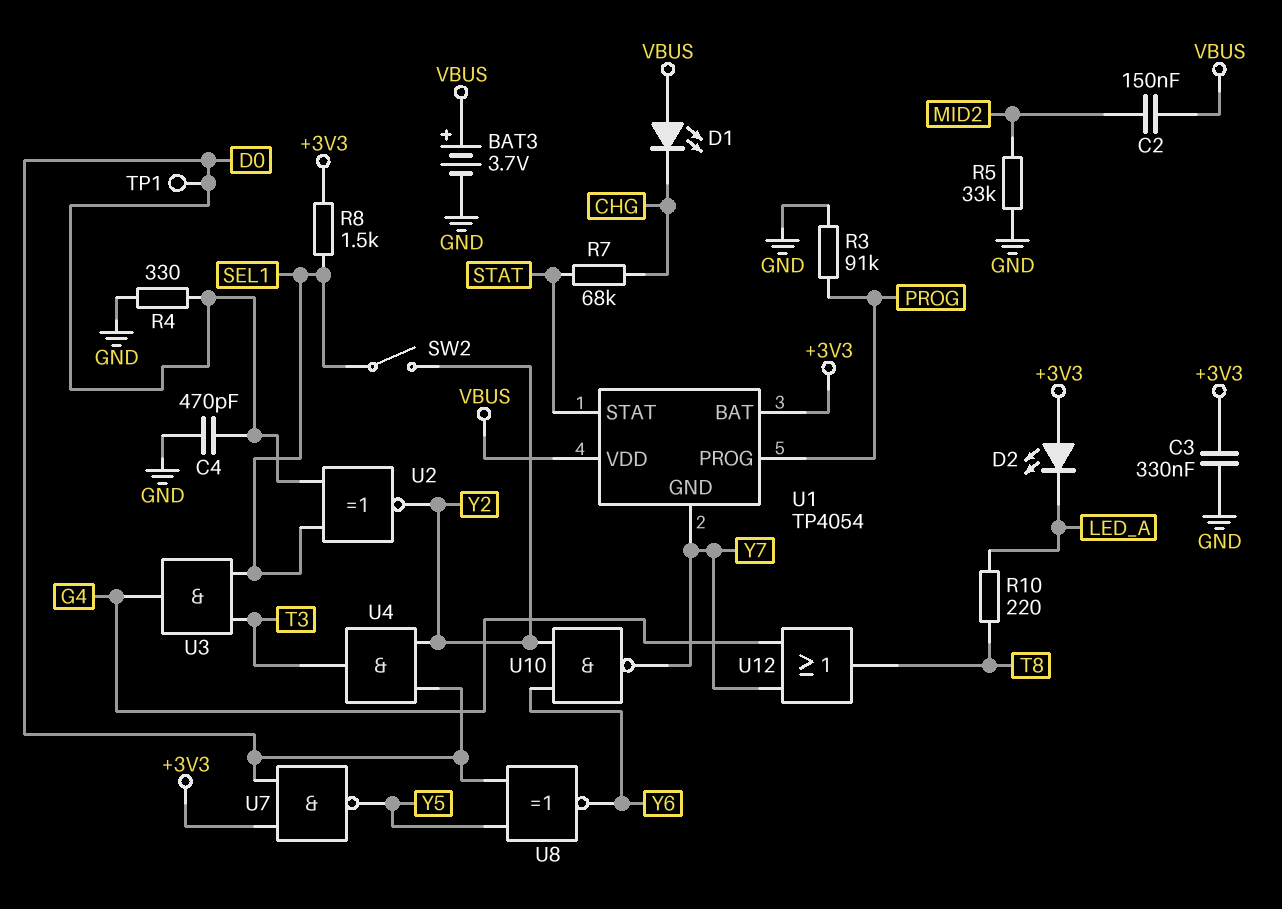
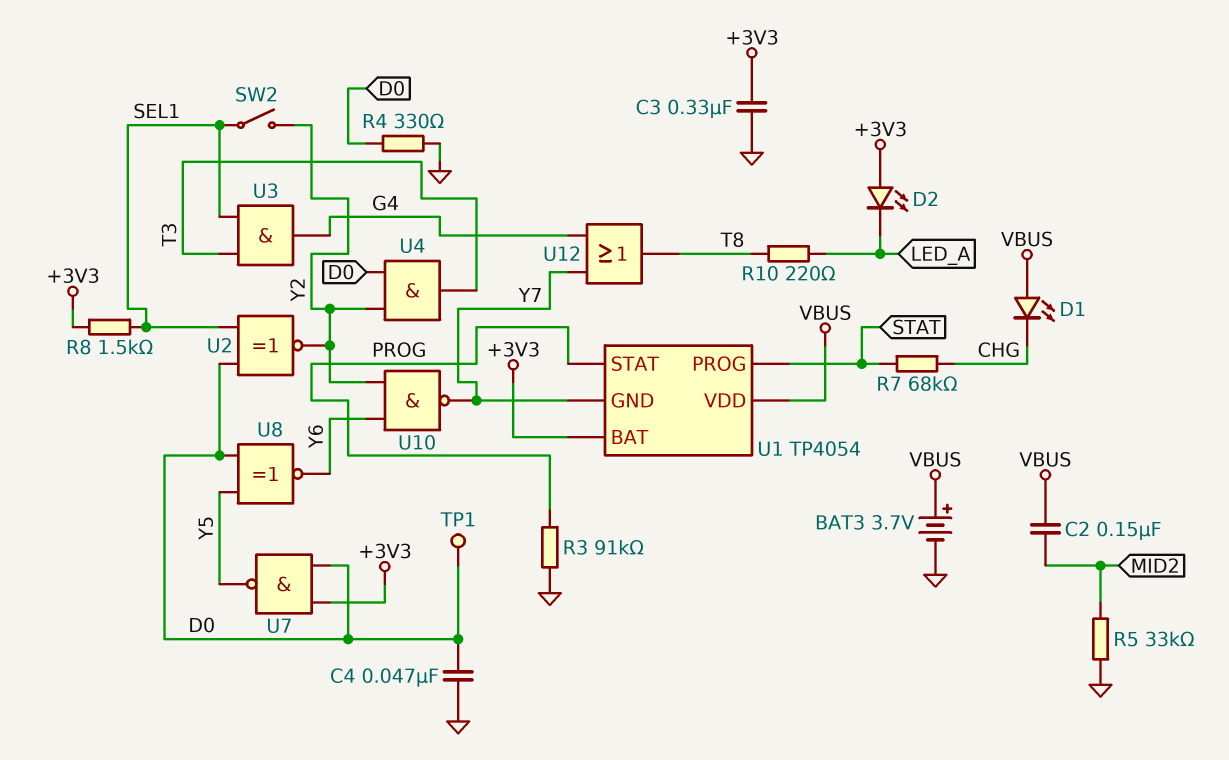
C4: 470pF (D0, GND) -> 47nF (D0, GND)
U1 pin PROG: PROG -> STAT
U1 pin STAT: STAT -> PROG

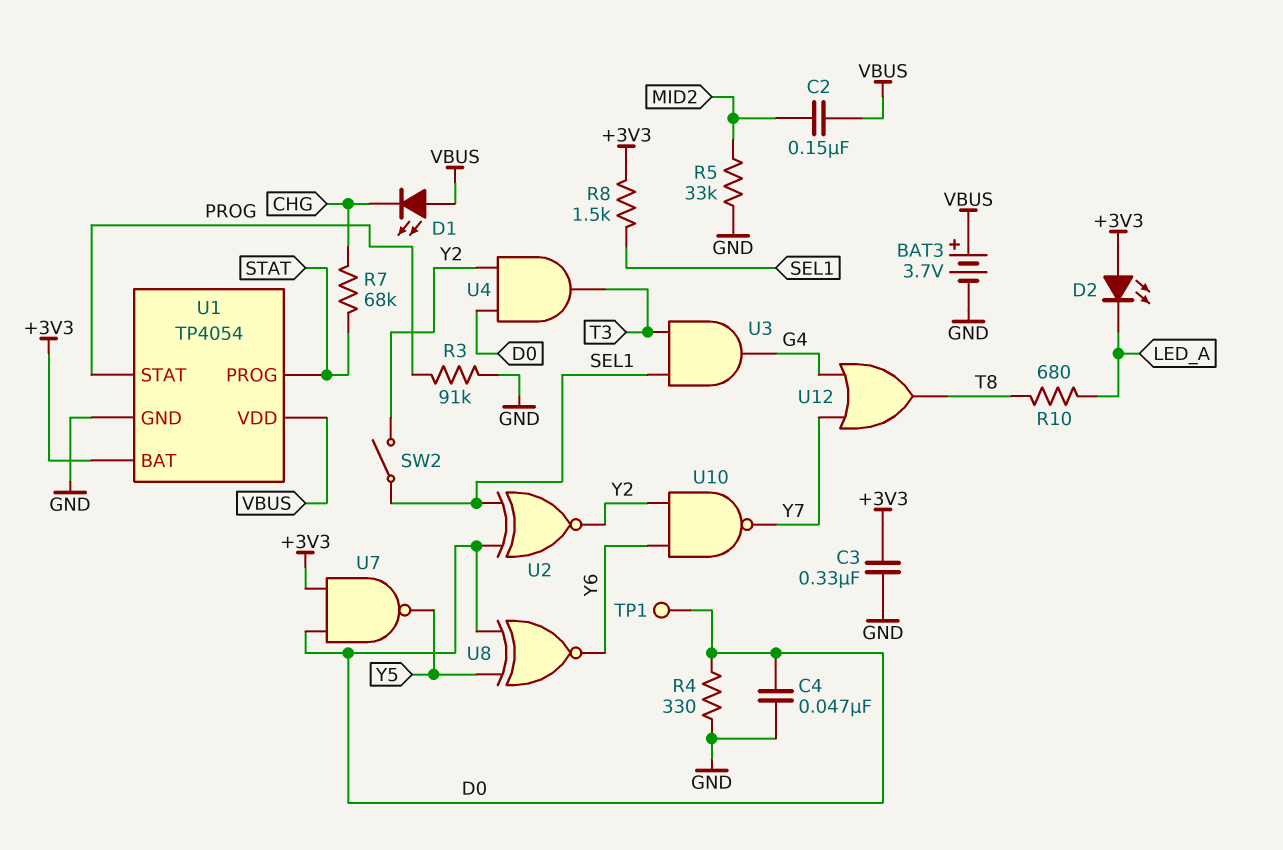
R10: 220 (LED_A, T8) -> 680 (LED_A, T8)
U1 pin GND: Y7 -> GND

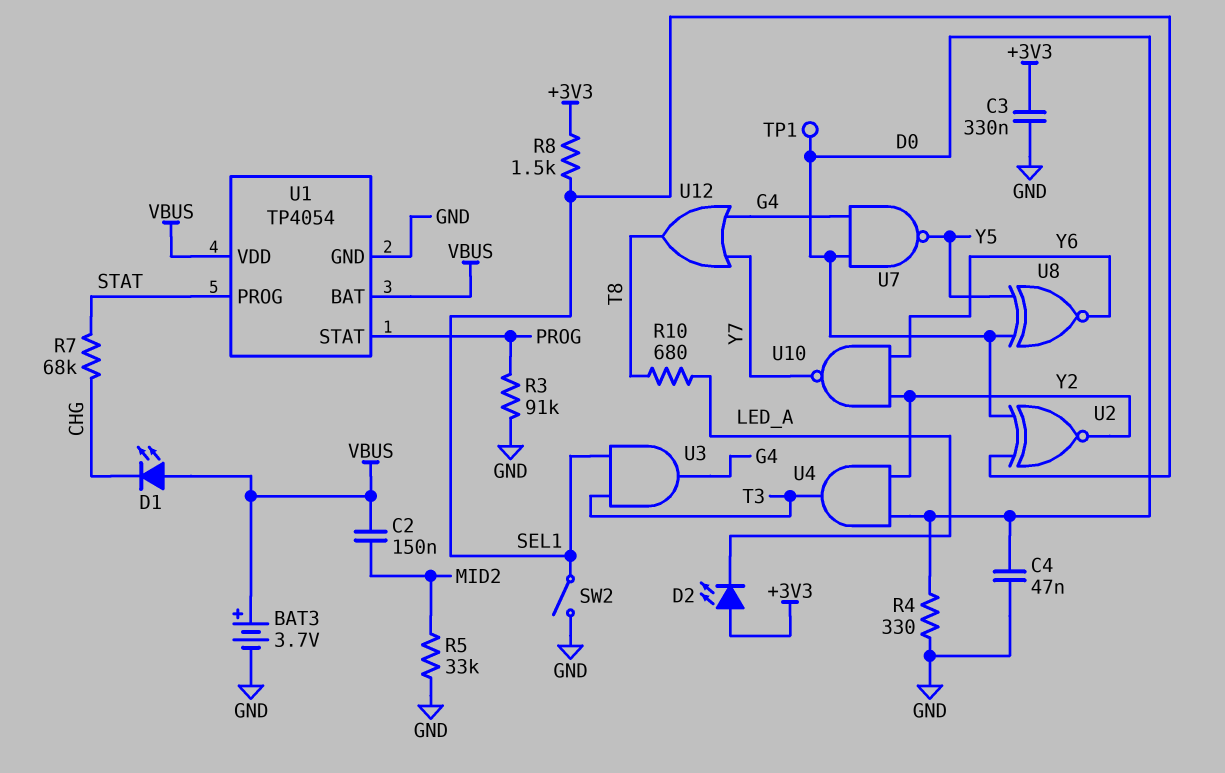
SW2: switch (SEL1, Y2) -> switch (GND, SEL1)
U1 pin BAT: +3V3 -> VBUS
U7: NAND (in +3V3, in D0, out Y5) -> NAND (in D0, in G4, out Y5)

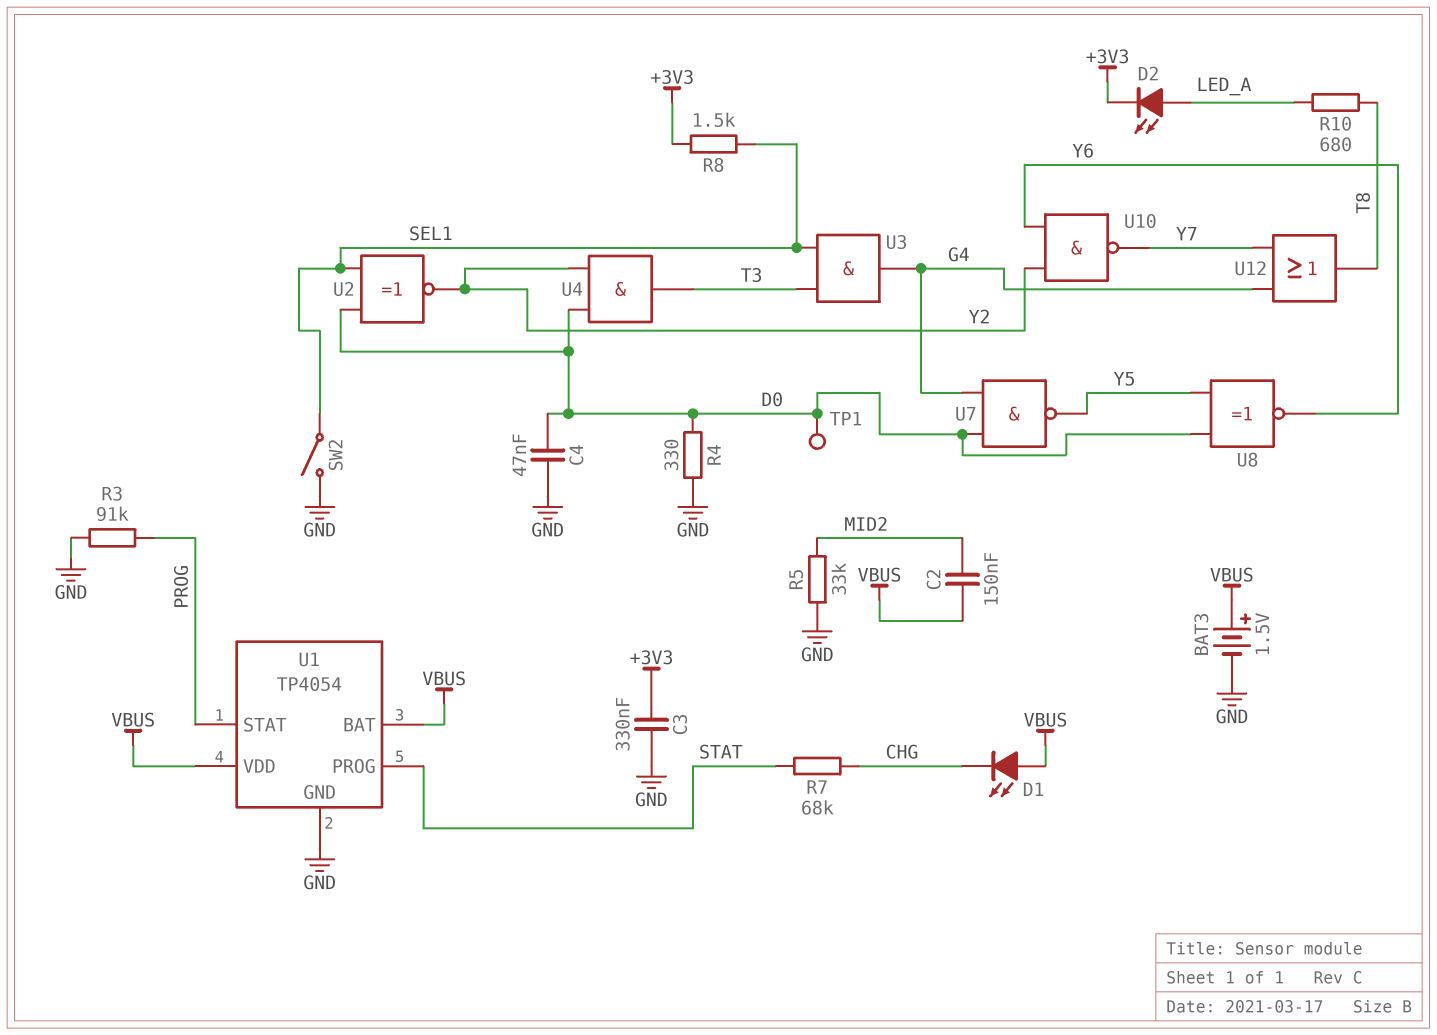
BAT3: 3.7V (plus VBUS, minus GND) -> 1.5V (plus VBUS, minus GND)
D2: LED (A +3V3, K LED_A) -> LED (A LED_A, K +3V3)

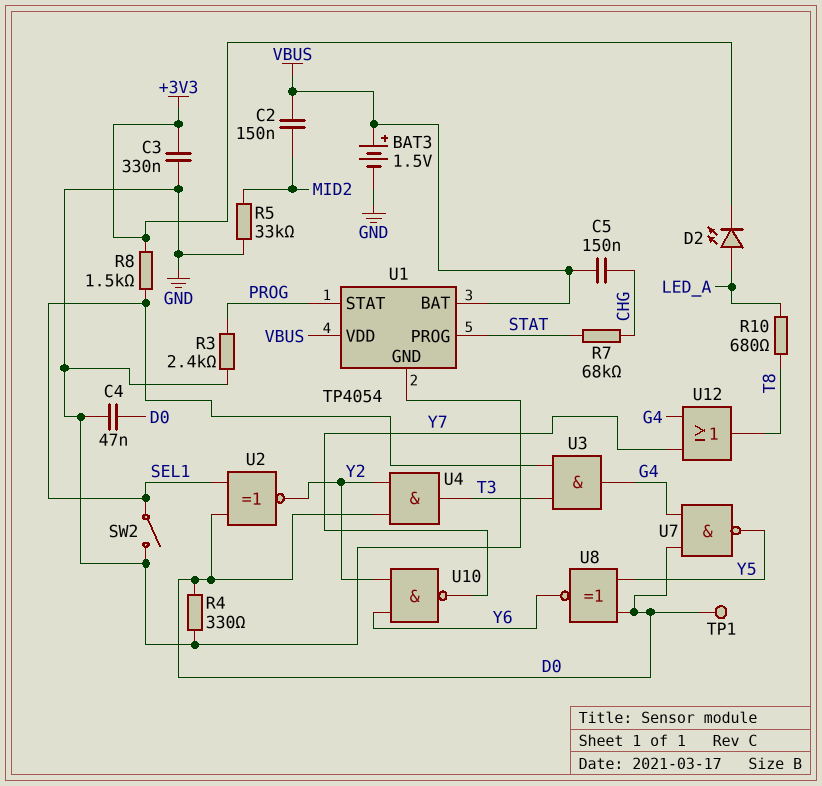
C5: none -> 150nF (CHG, VBUS)
D1: LED (A VBUS, K CHG) -> none
R3: 91k (GND, PROG) -> 2.4k (GND, PROG)

